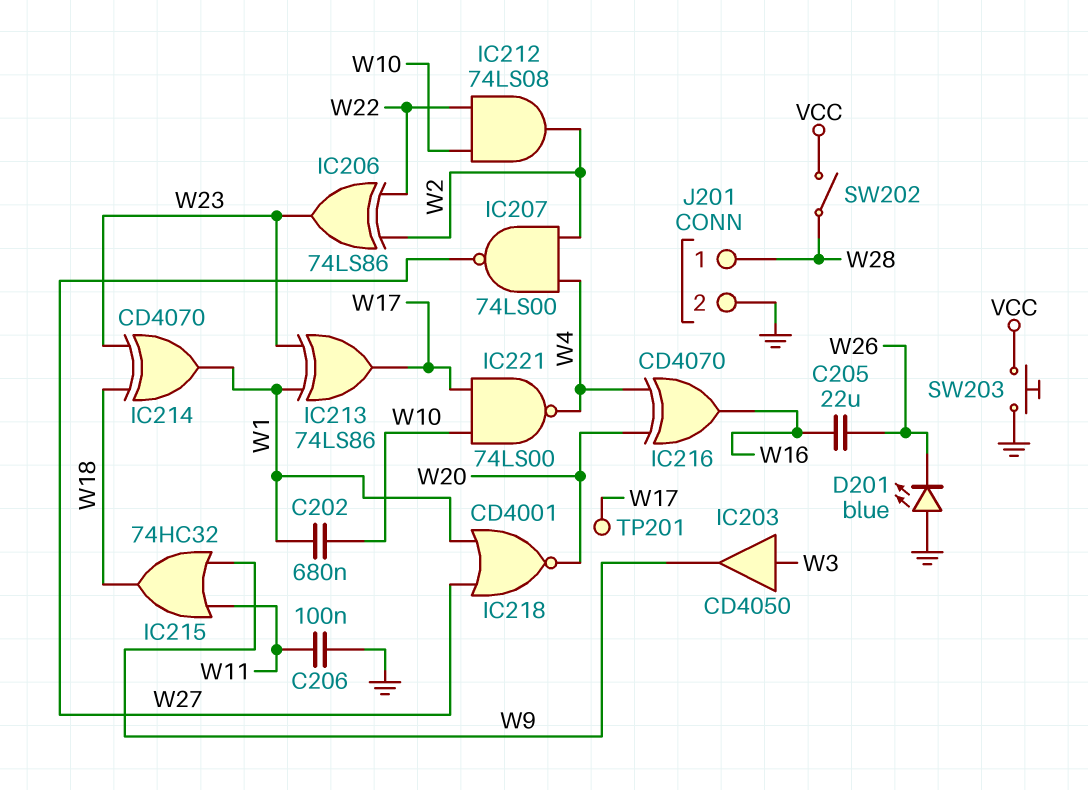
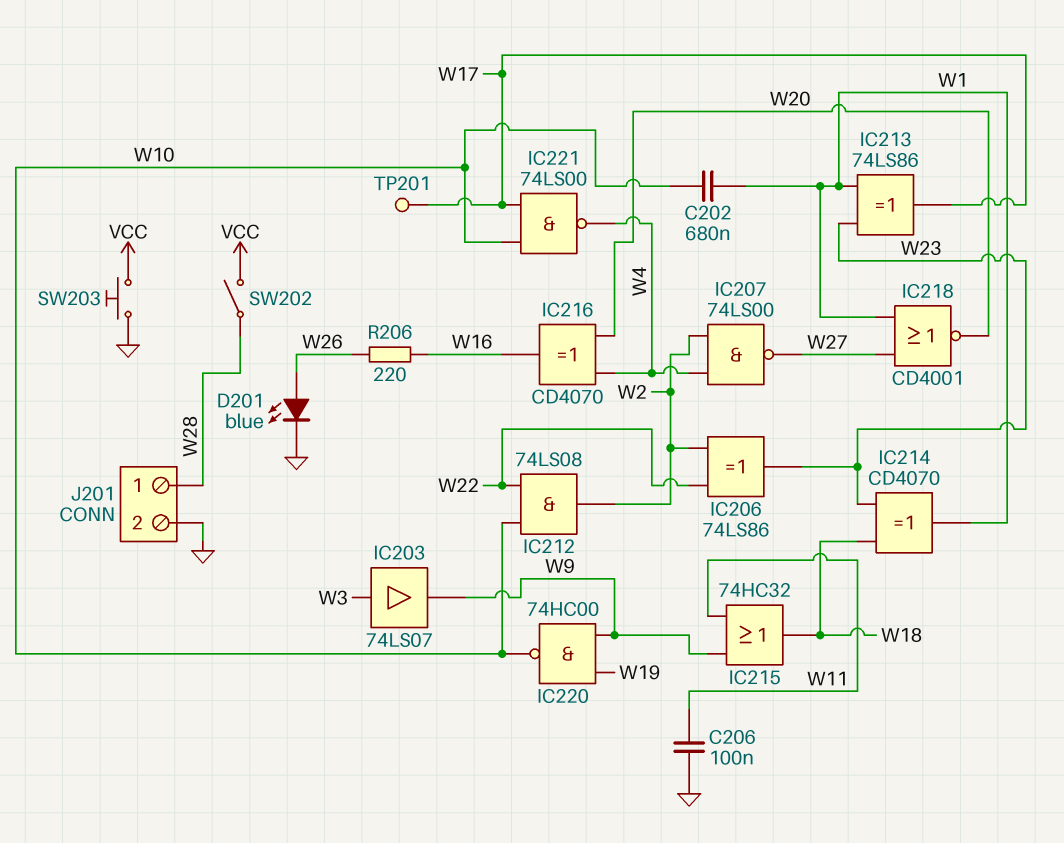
C205: 22uF (W16, W26) -> none
D201: LED blue (A GND, K W26) -> LED blue (A W26, K GND)
IC203: buffer CD4050 (in W3, out W9) -> buffer 74LS07 (in W3, out W9)
IC220: none -> NAND 74HC00 (in W9, in W19, out W10)
R206: none -> 220 (W16, W26)

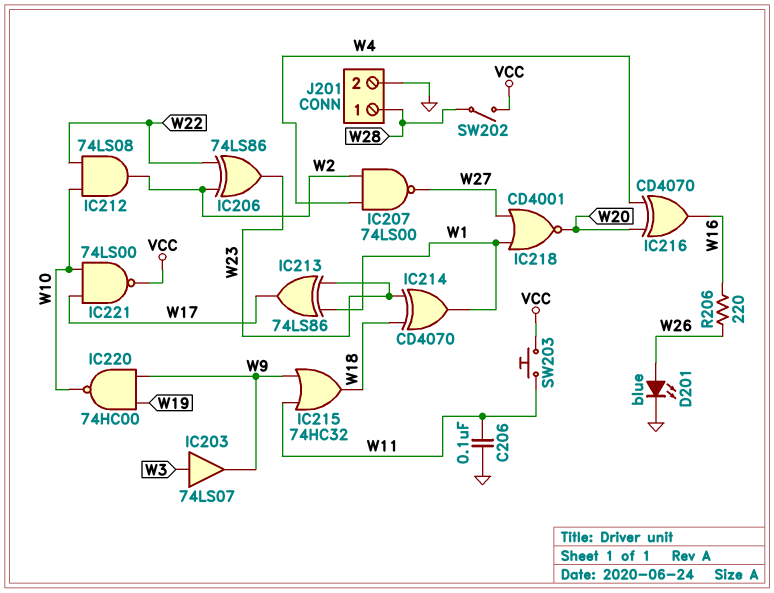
C202: 680nF (W1, W10) -> none
IC221: NAND 74LS00 (in W10, in W17, out W4) -> NAND 74LS00 (in W10, in W17, out VCC)
SW203: button (GND, VCC) -> button (VCC, W11)
TP201: test point (W17) -> none

